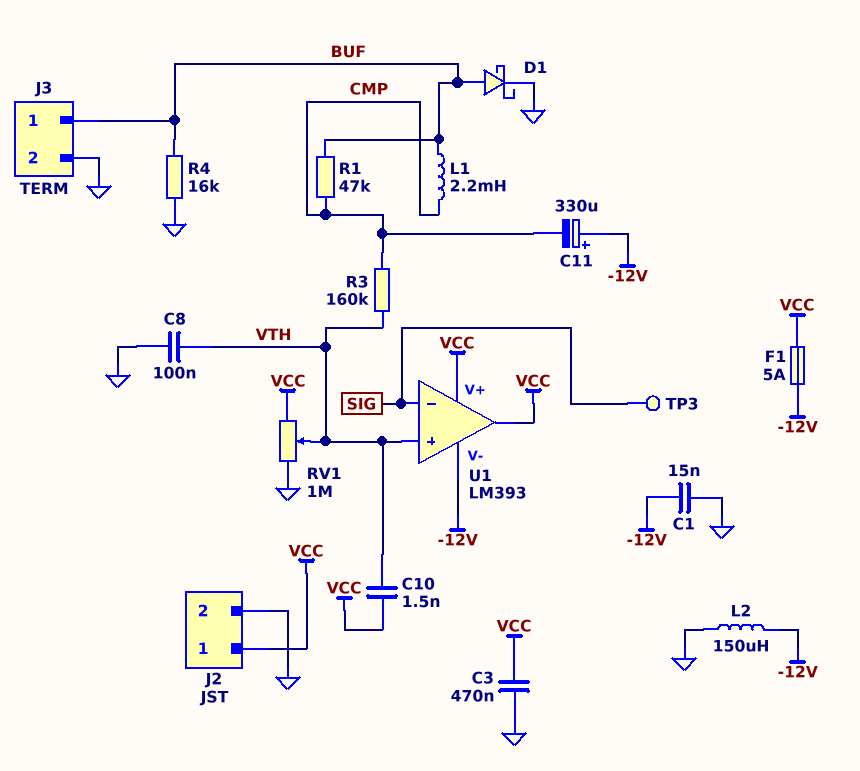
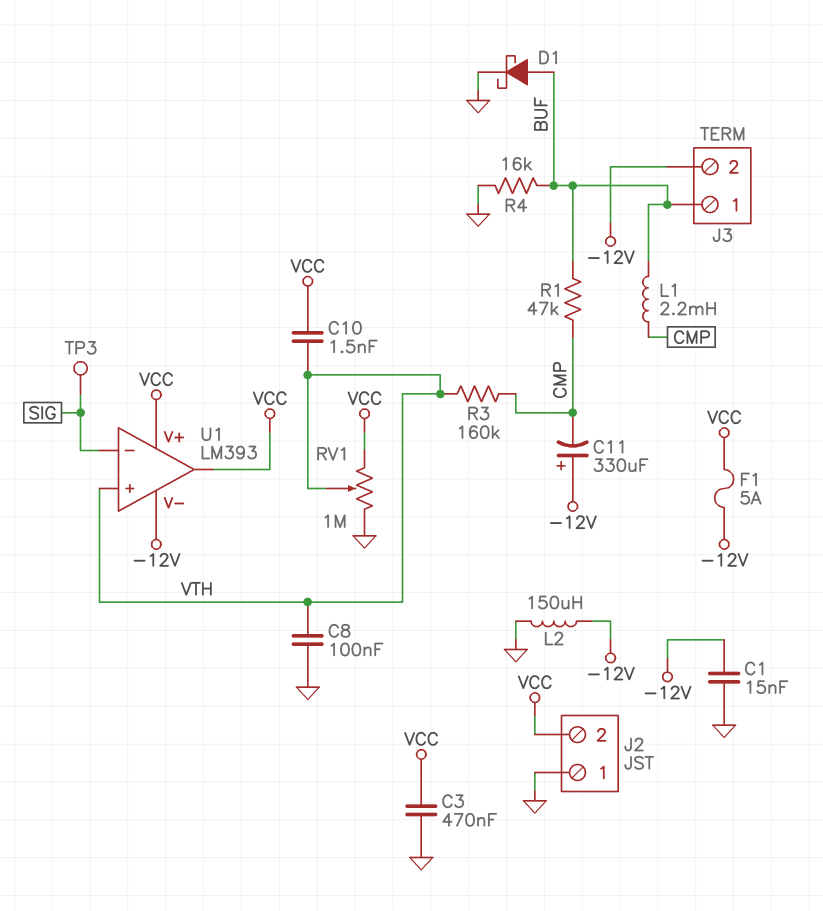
J2 pin 1: VCC -> GND
J2 pin 2: GND -> VCC
J3 pin 2: GND -> -12V

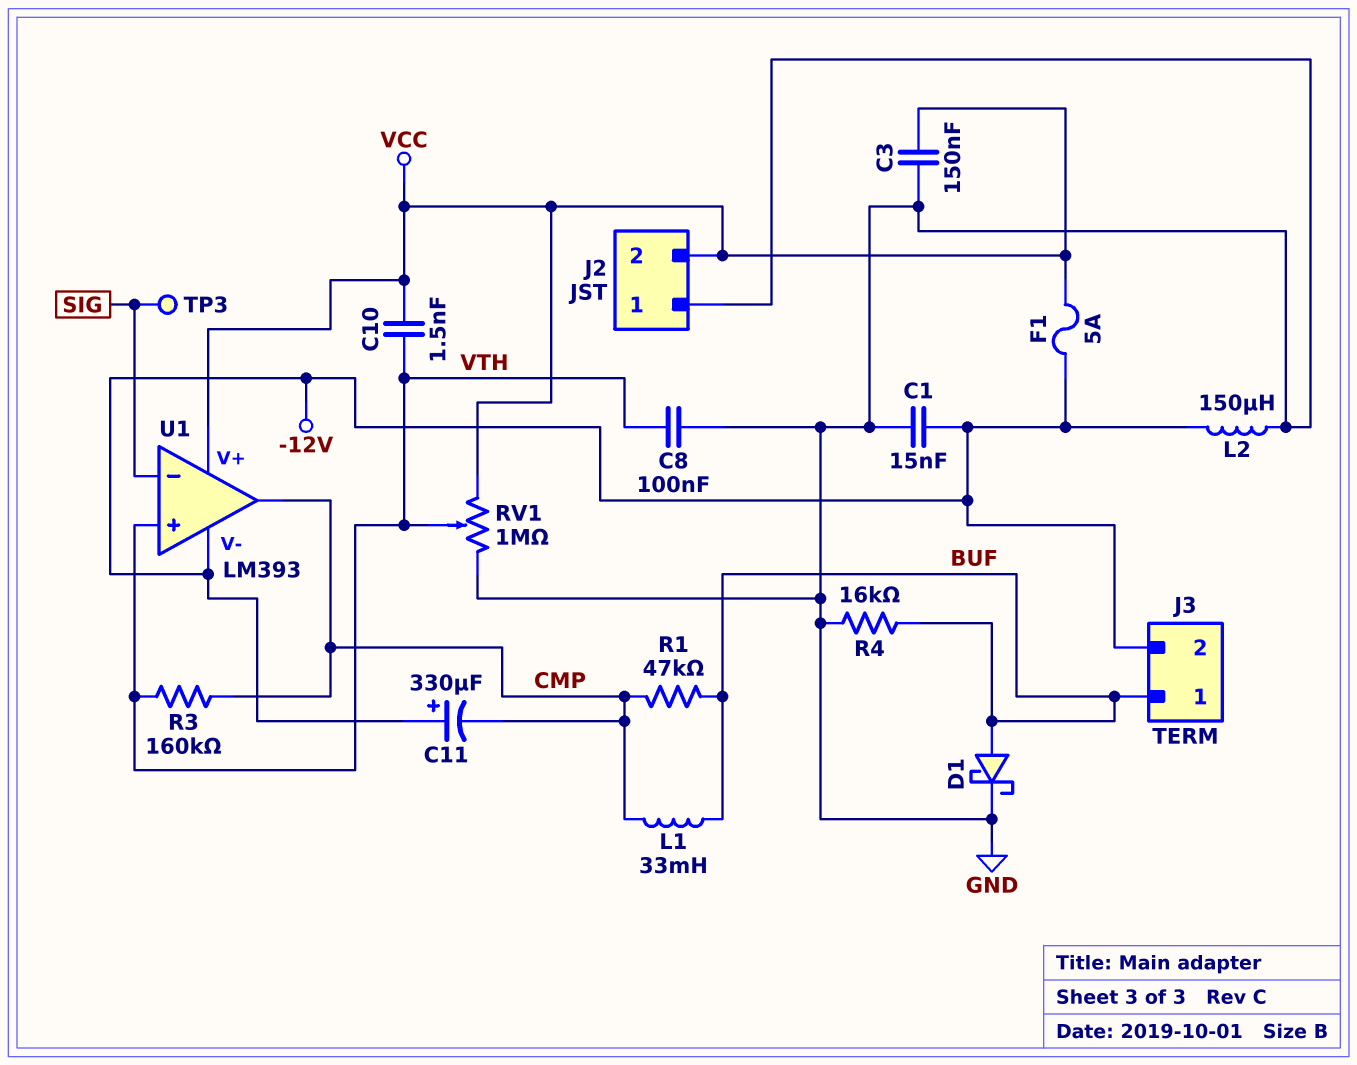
C3: 470nF (GND, VCC) -> 150nF (GND, VCC)
L1: 2.2mH (BUF, CMP) -> 33mH (BUF, CMP)
U1 pin out: VCC -> CMP

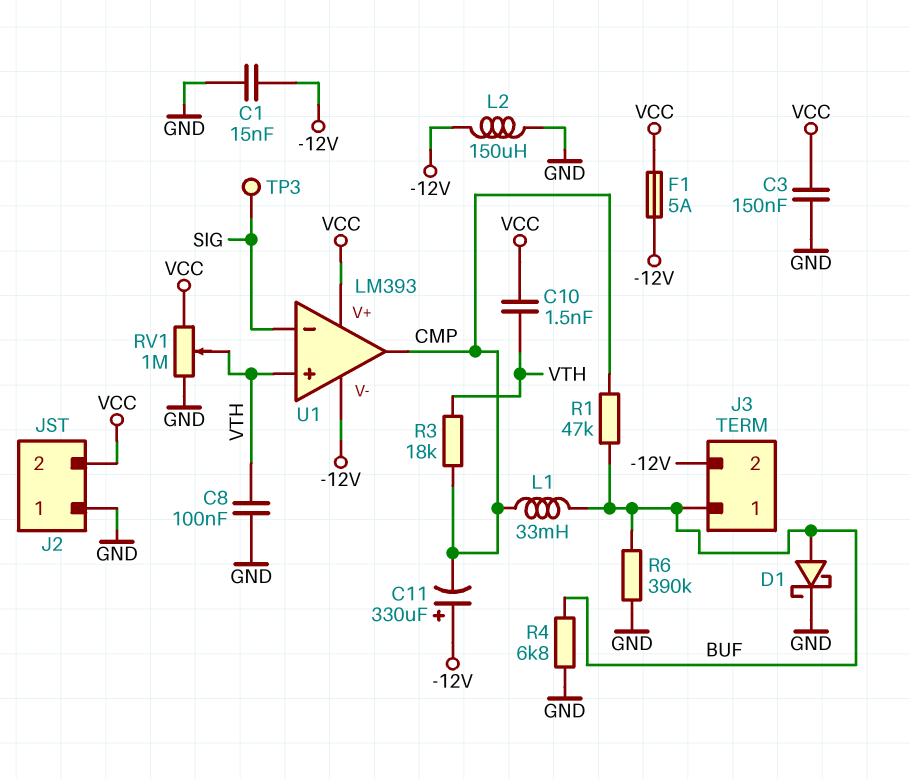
R3: 160k (CMP, VTH) -> 18k (CMP, VTH)
R4: 16k (BUF, GND) -> 6.8k (BUF, GND)
R6: none -> 390k (BUF, GND)

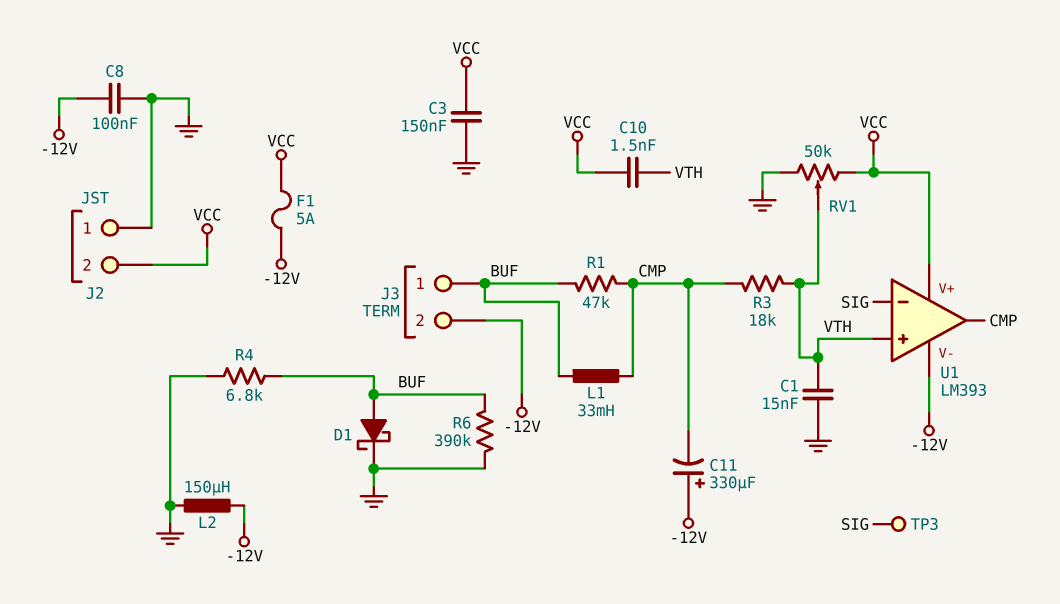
C1: 15nF (-12V, GND) -> 15nF (GND, VTH)
C8: 100nF (GND, VTH) -> 100nF (-12V, GND)
RV1: 1M (GND, VCC, wiper VTH) -> 50k (GND, VCC, wiper VTH)

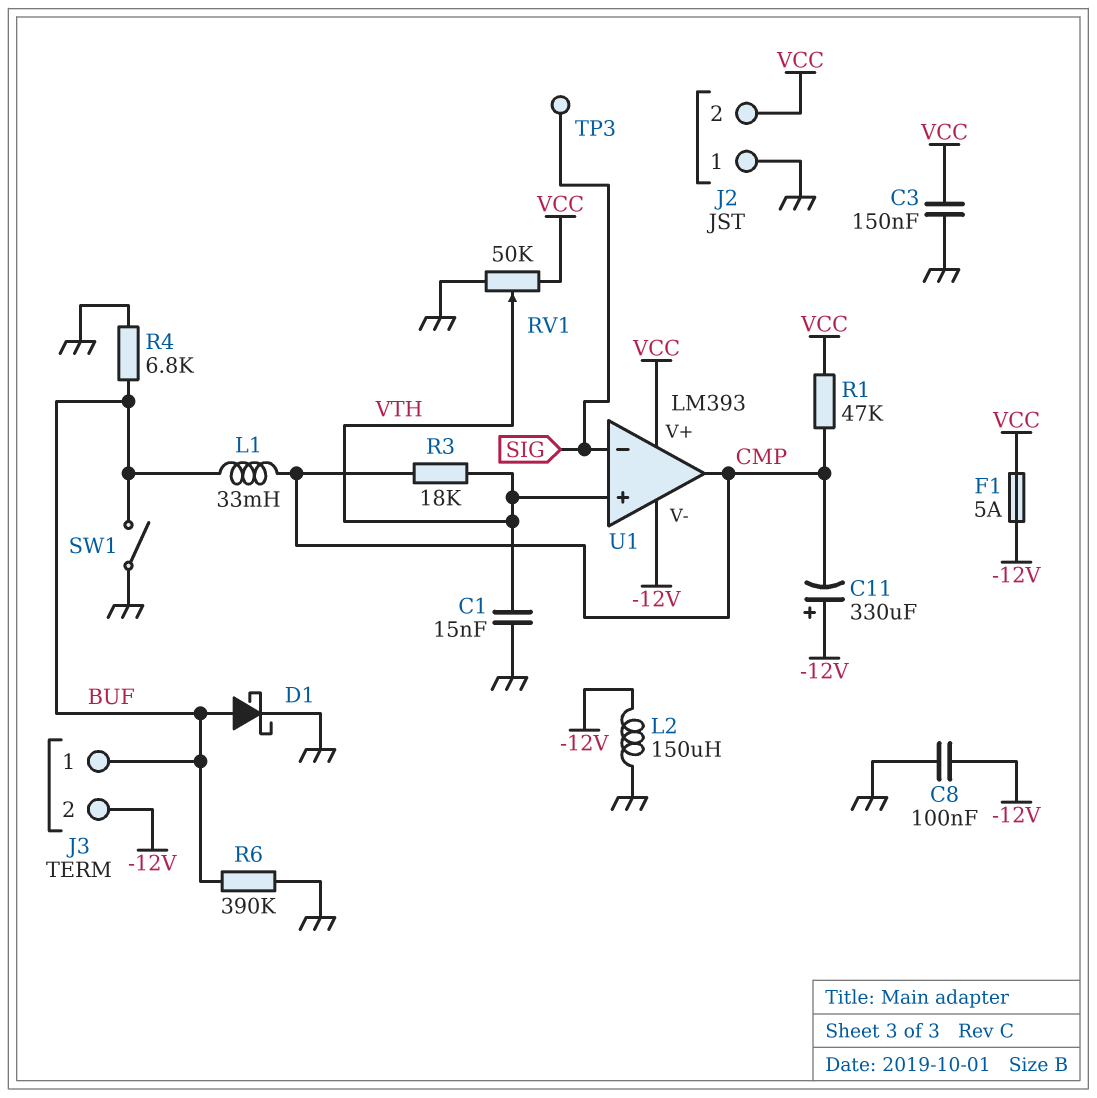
C10: 1.5nF (VCC, VTH) -> none
R1: 47k (BUF, CMP) -> 47k (CMP, VCC)
SW1: none -> switch (BUF, GND)

